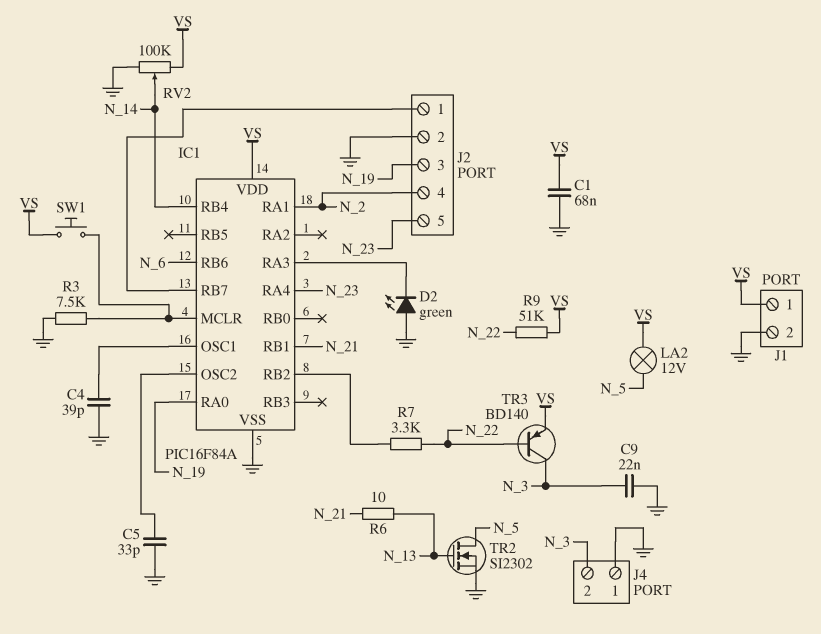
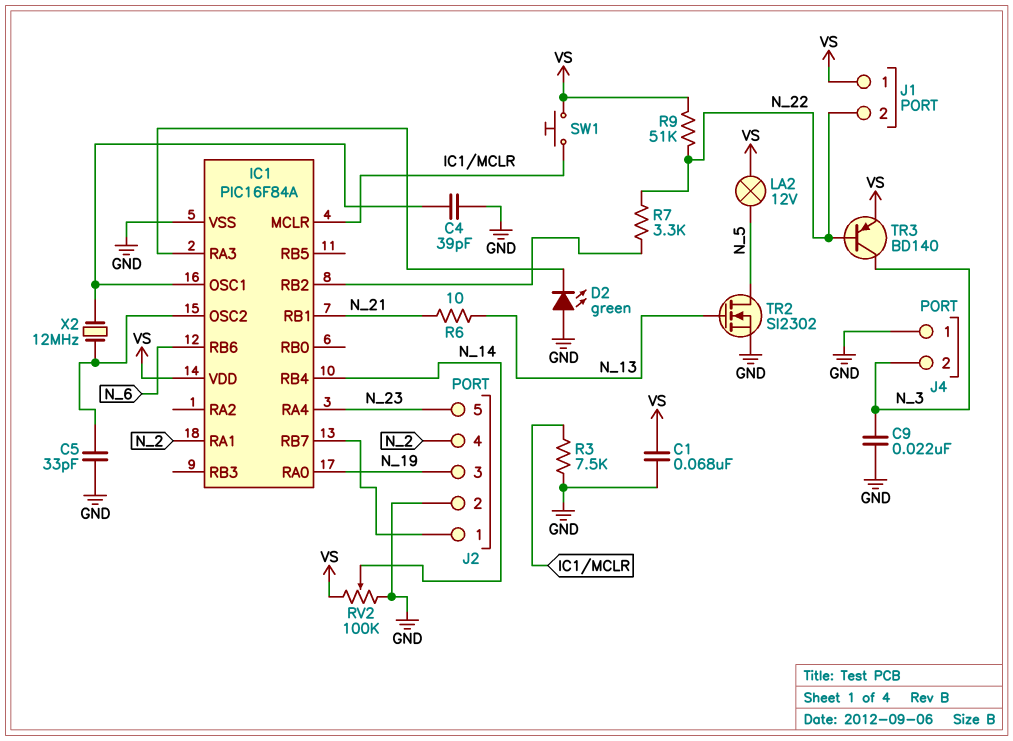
J1 pin 2: GND -> N_22
X2: none -> 12MHz (IC1/OSC1, IC1/OSC2)

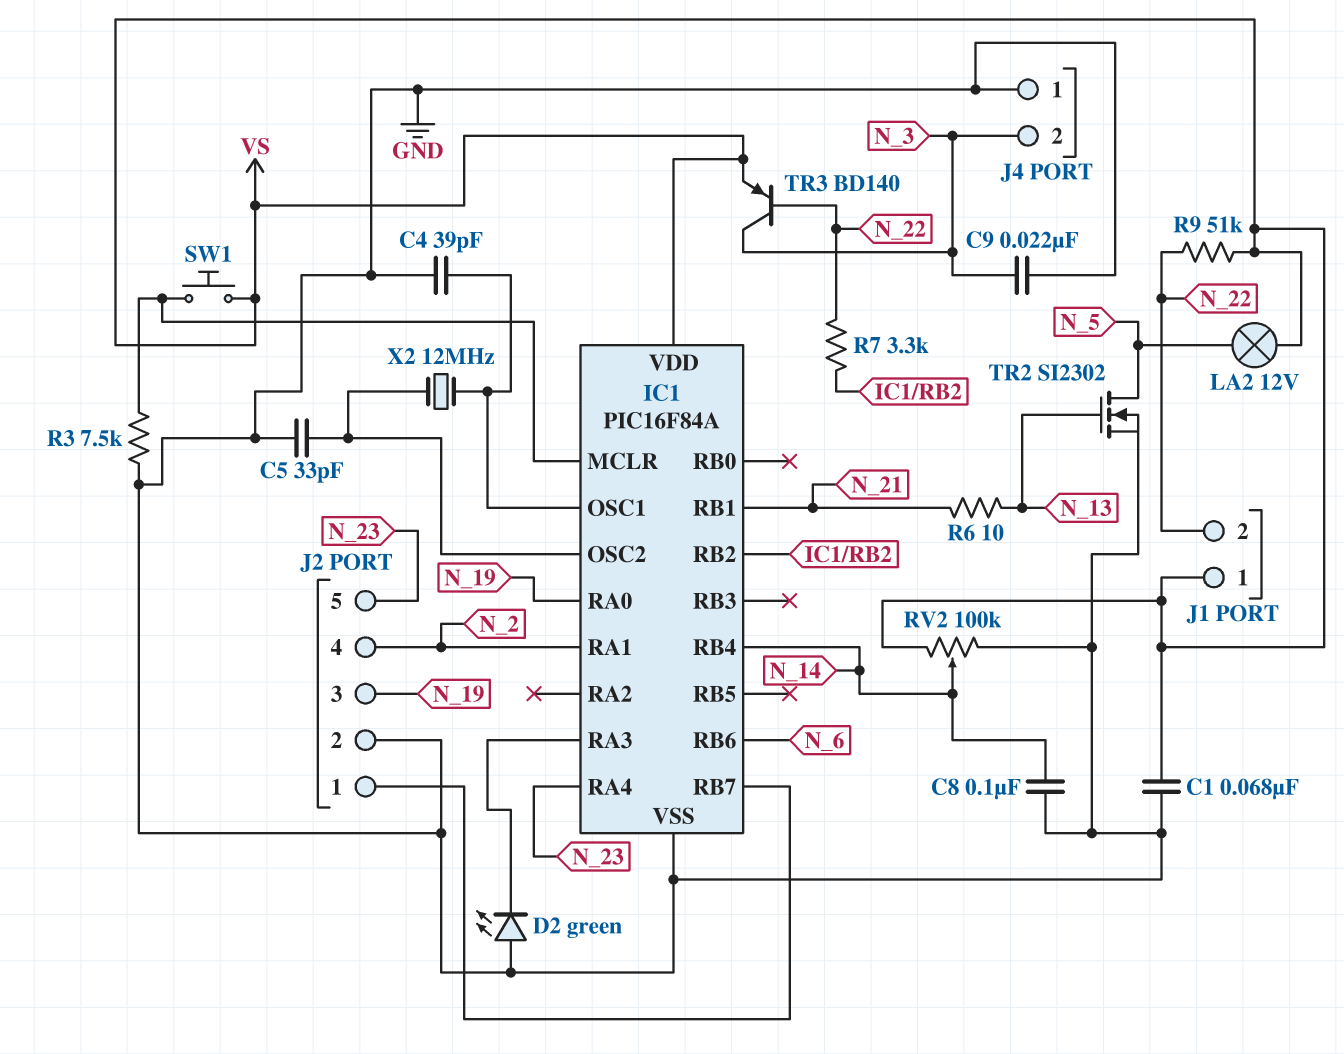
C8: none -> 100nF (GND, N_14)

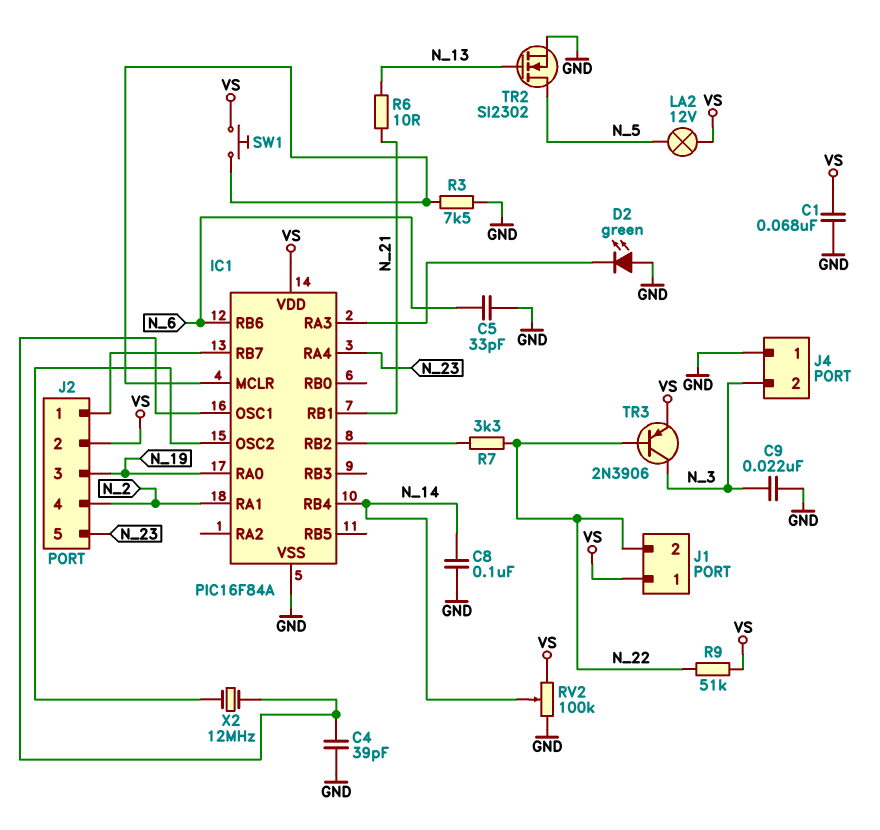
C5: 33pF (GND, IC1/OSC2) -> 33pF (GND, N_6)
J2 pin 2: GND -> VS
TR3: PNP BD140 (B N_22, C N_3, E VS) -> PNP 2N3906 (B N_22, C N_3, E VS)

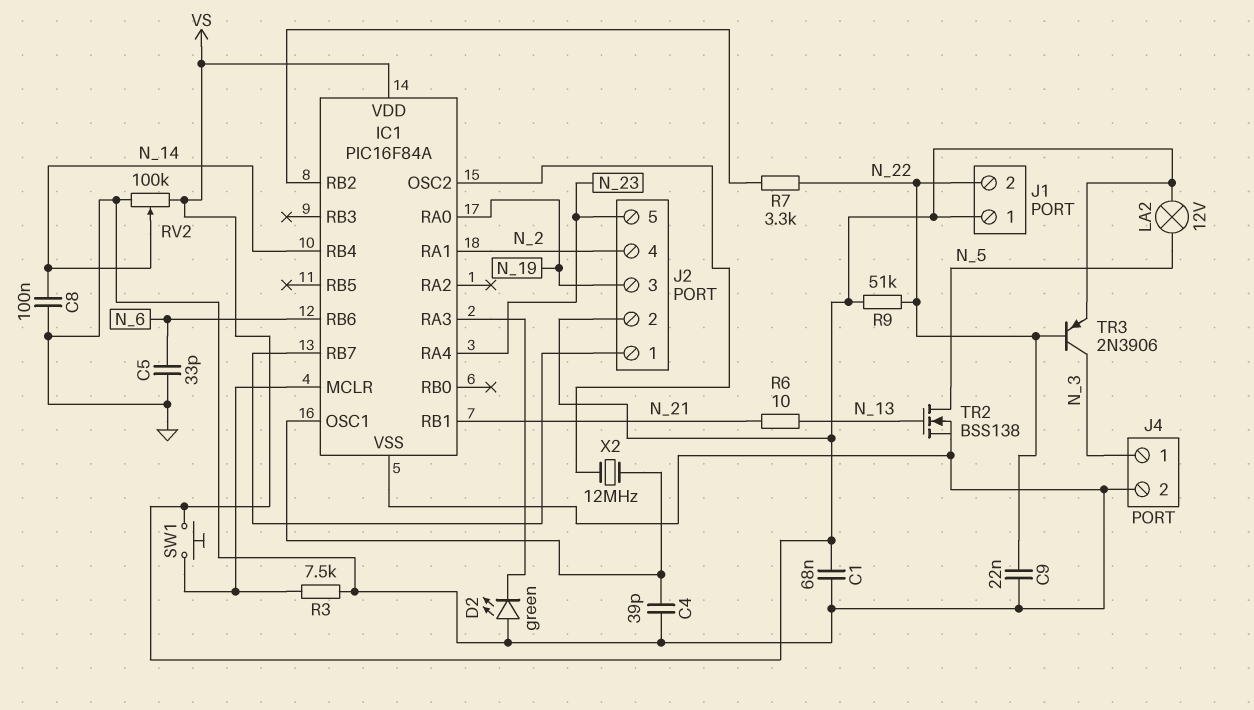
C9: 22nF (GND, N_3) -> 22nF (GND, N_22)
J4 pin 1: GND -> N_3
J4 pin 2: N_3 -> GND
TR2: NMOS SI2302 (G N_13, D N_5, S GND) -> NMOS BSS138 (G N_13, D N_5, S GND)

